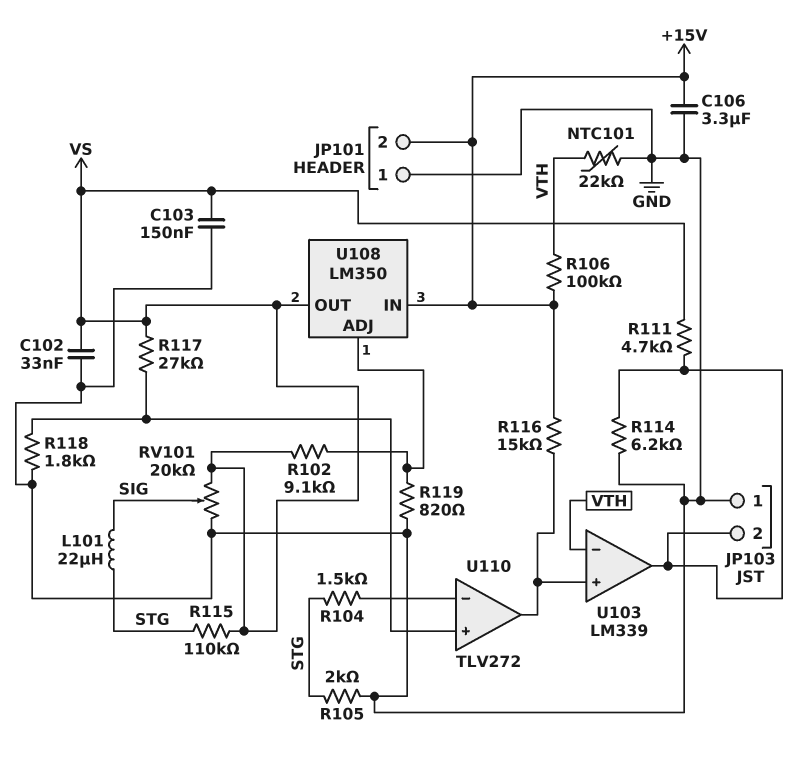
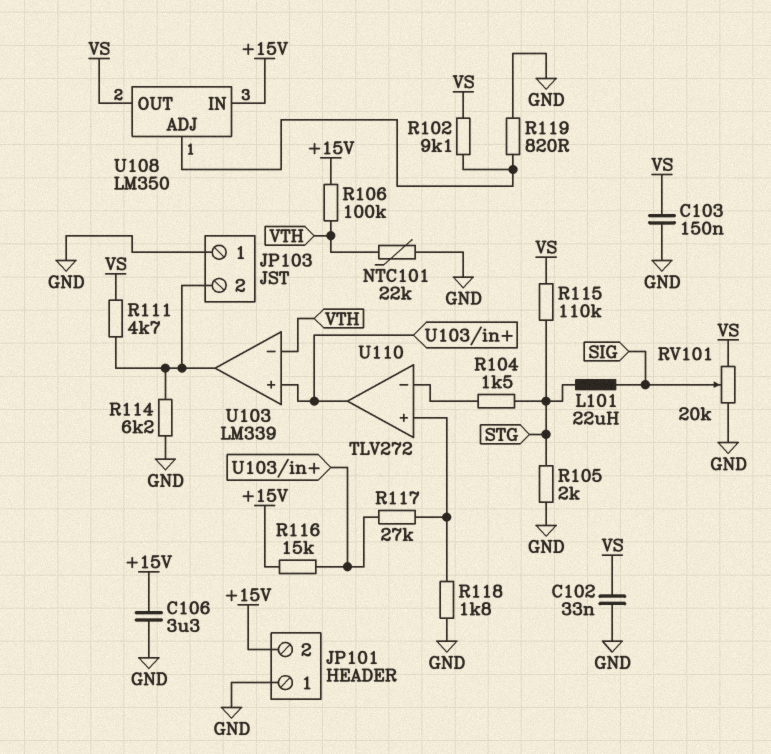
R117: 27k (U110/in+, VS) -> 27k (U103/in+, U110/in+)

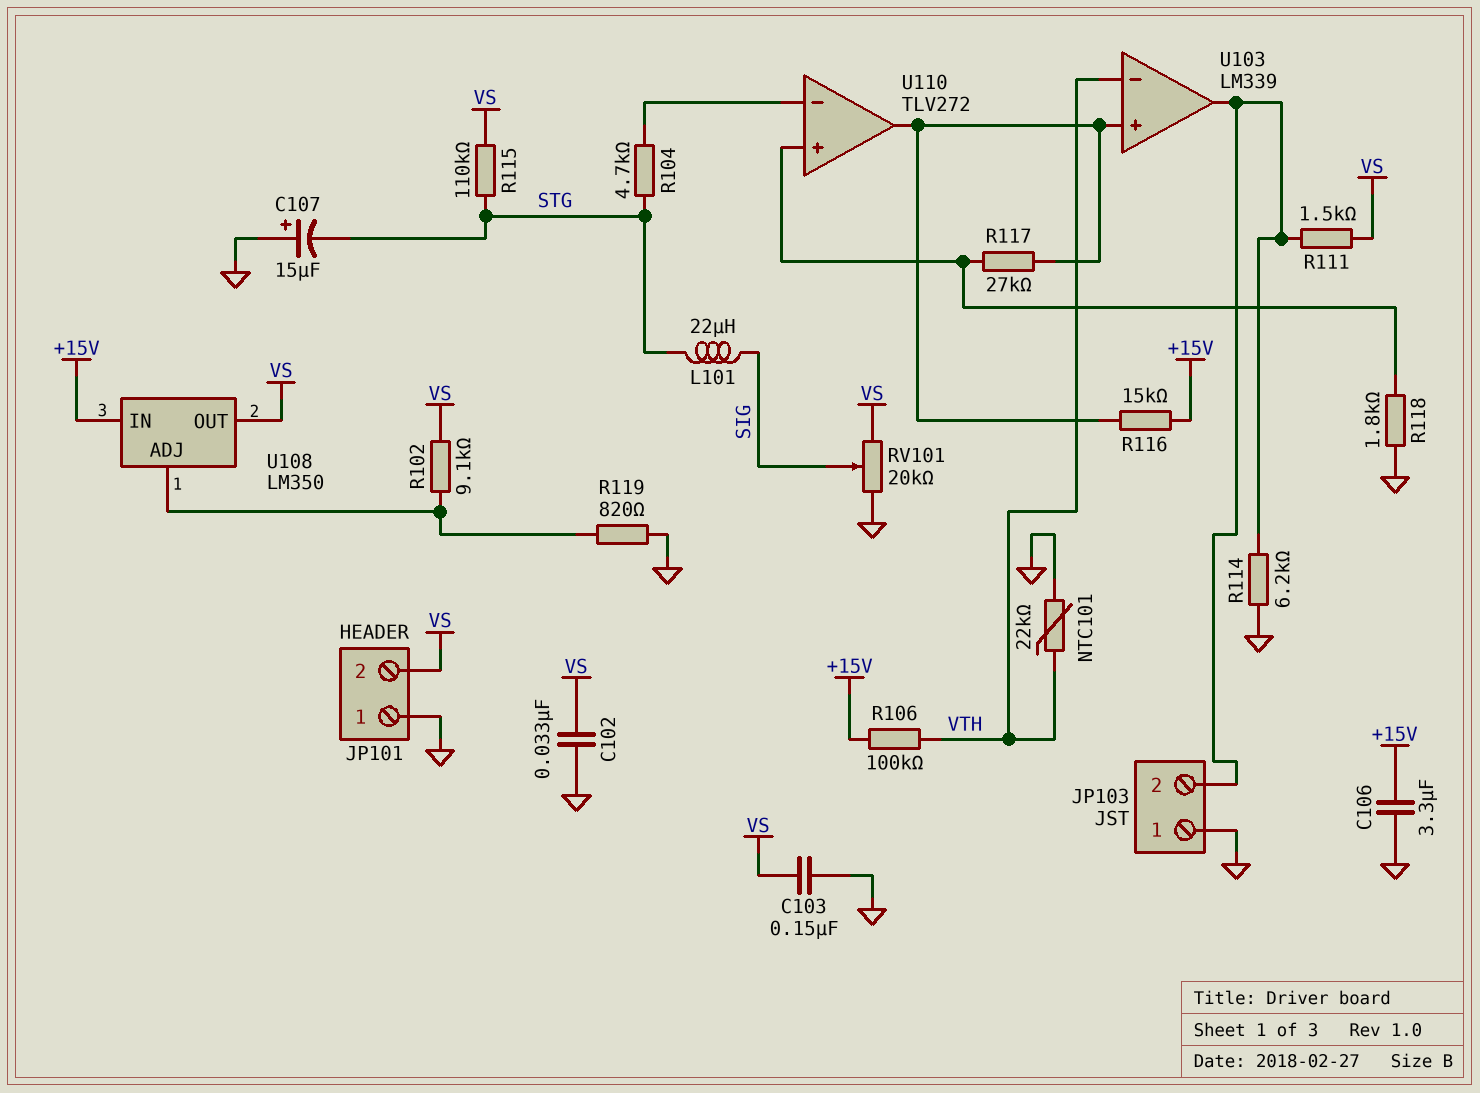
C107: none -> 15uF (plus GND, minus STG)
JP101 pin 2: +15V -> VS
R104: 1.5k (STG, U110/in-) -> 4.7k (STG, U110/in-)
R105: 2k (GND, STG) -> none
R111: 4.7k (JP103/2, VS) -> 1.5k (JP103/2, VS)

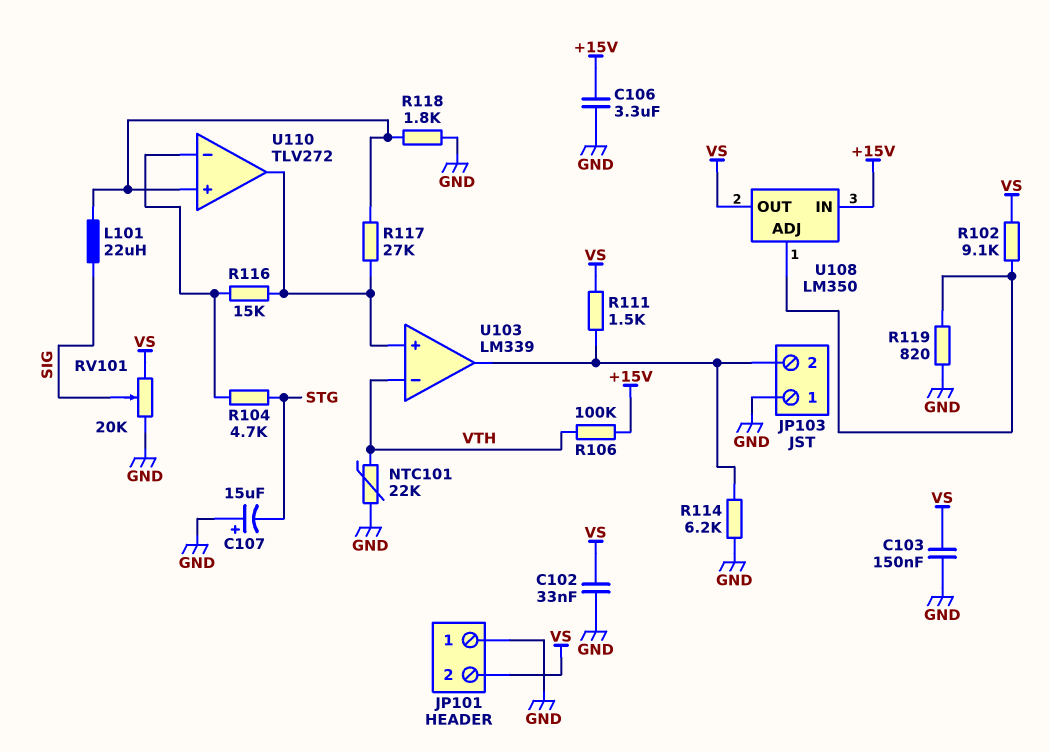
L101: 22uH (SIG, STG) -> 22uH (SIG, U110/in+)
R115: 110k (STG, VS) -> none
R116: 15k (+15V, U103/in+) -> 15k (U103/in+, U110/in-)

